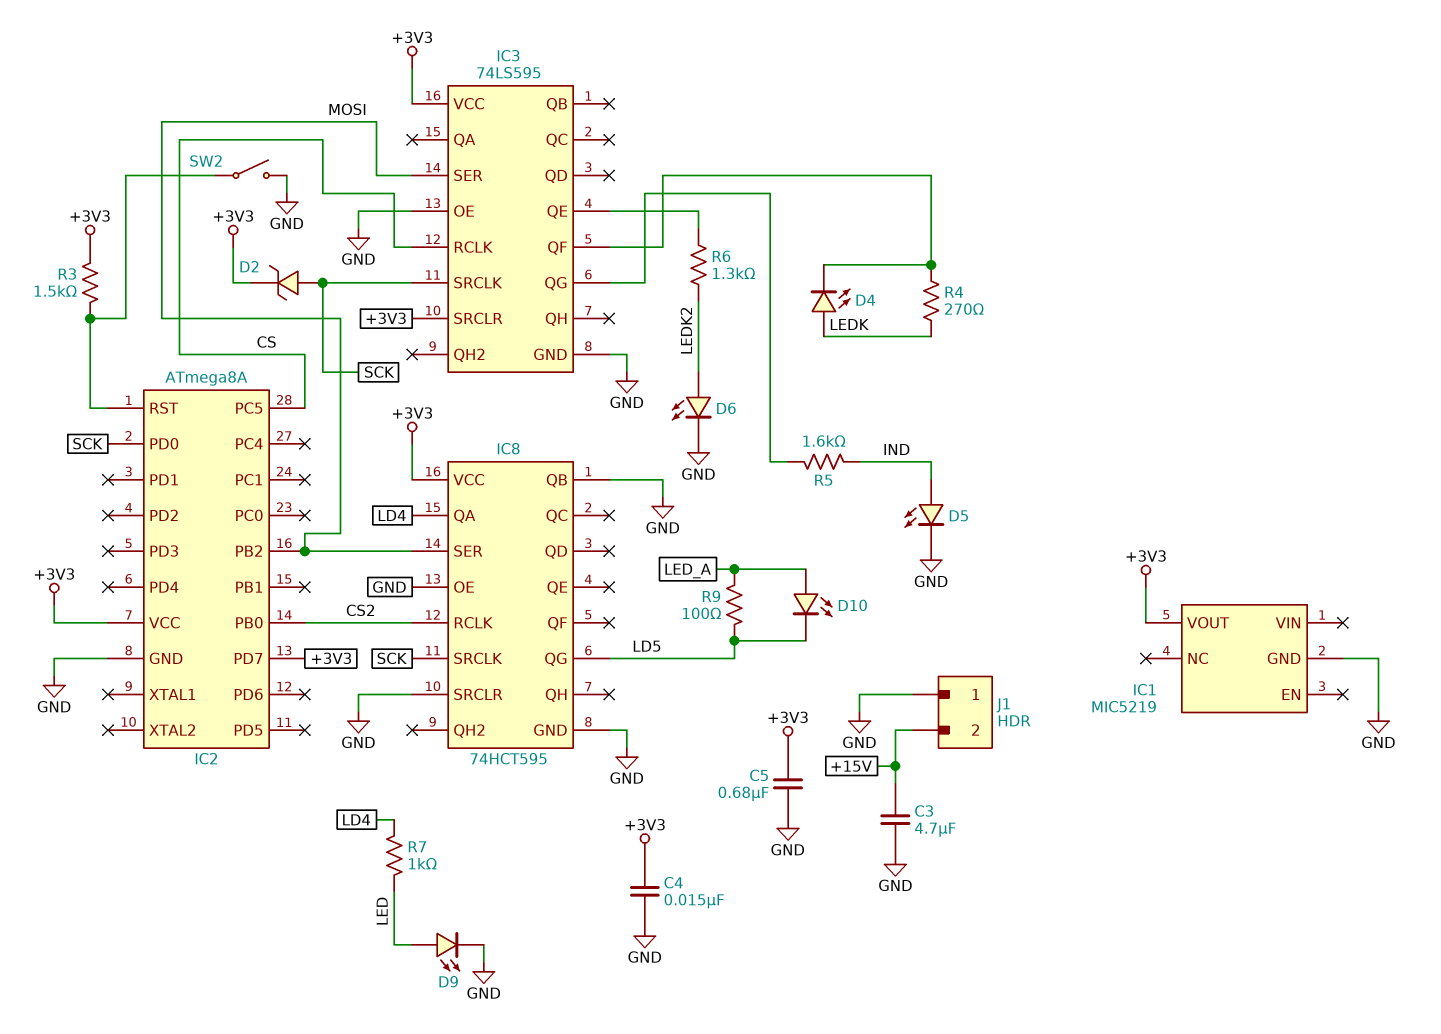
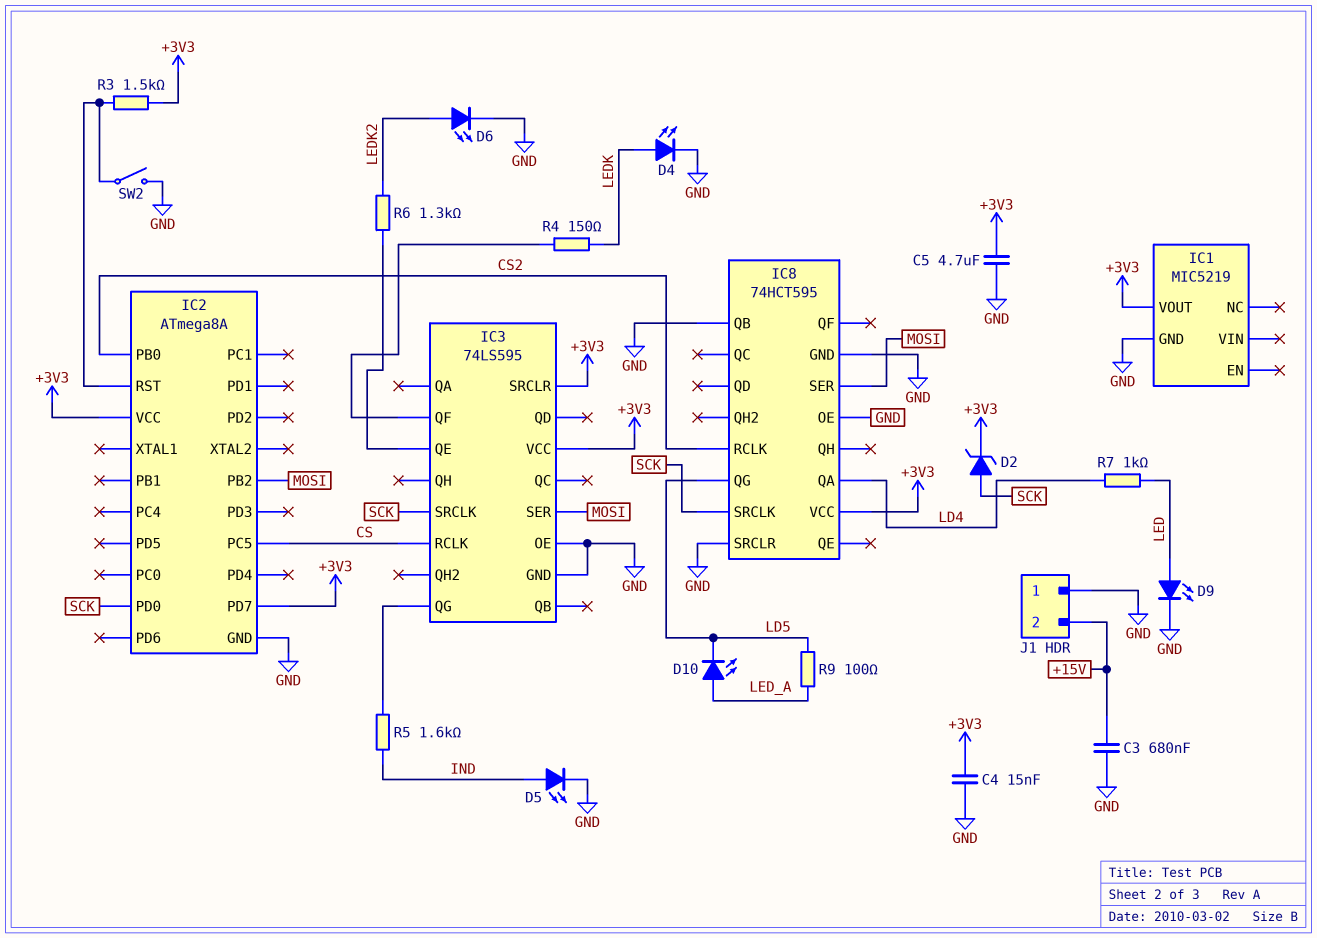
C3: 4.7uF (+15V, GND) -> 680nF (+15V, GND)
C5: 680nF (+3V3, GND) -> 4.7uF (+3V3, GND)
D4: LED (A LEDK, K IC3/QF) -> LED (A LEDK, K GND)
R4: 270 (IC3/QF, LEDK) -> 150 (IC3/QF, LEDK)

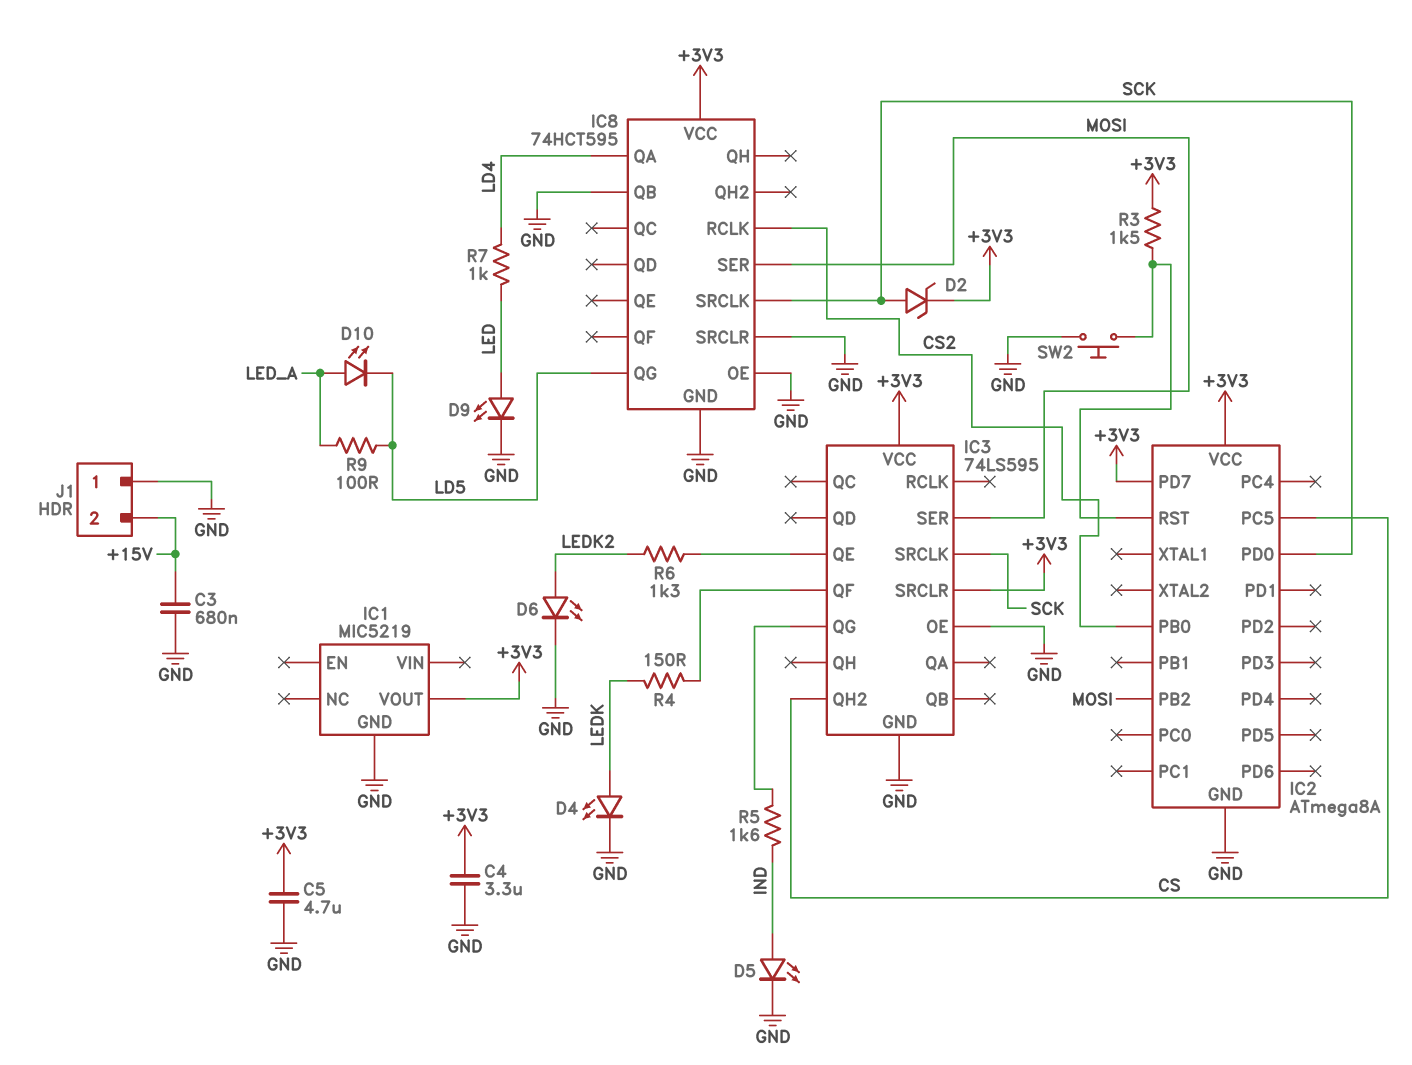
C4: 15nF (+3V3, GND) -> 3.3uF (+3V3, GND)
IC3 pin QH2: none -> CS
IC3 pin RCLK: CS -> none
SW2: switch (GND, IC2/RST) -> button (GND, IC2/RST)

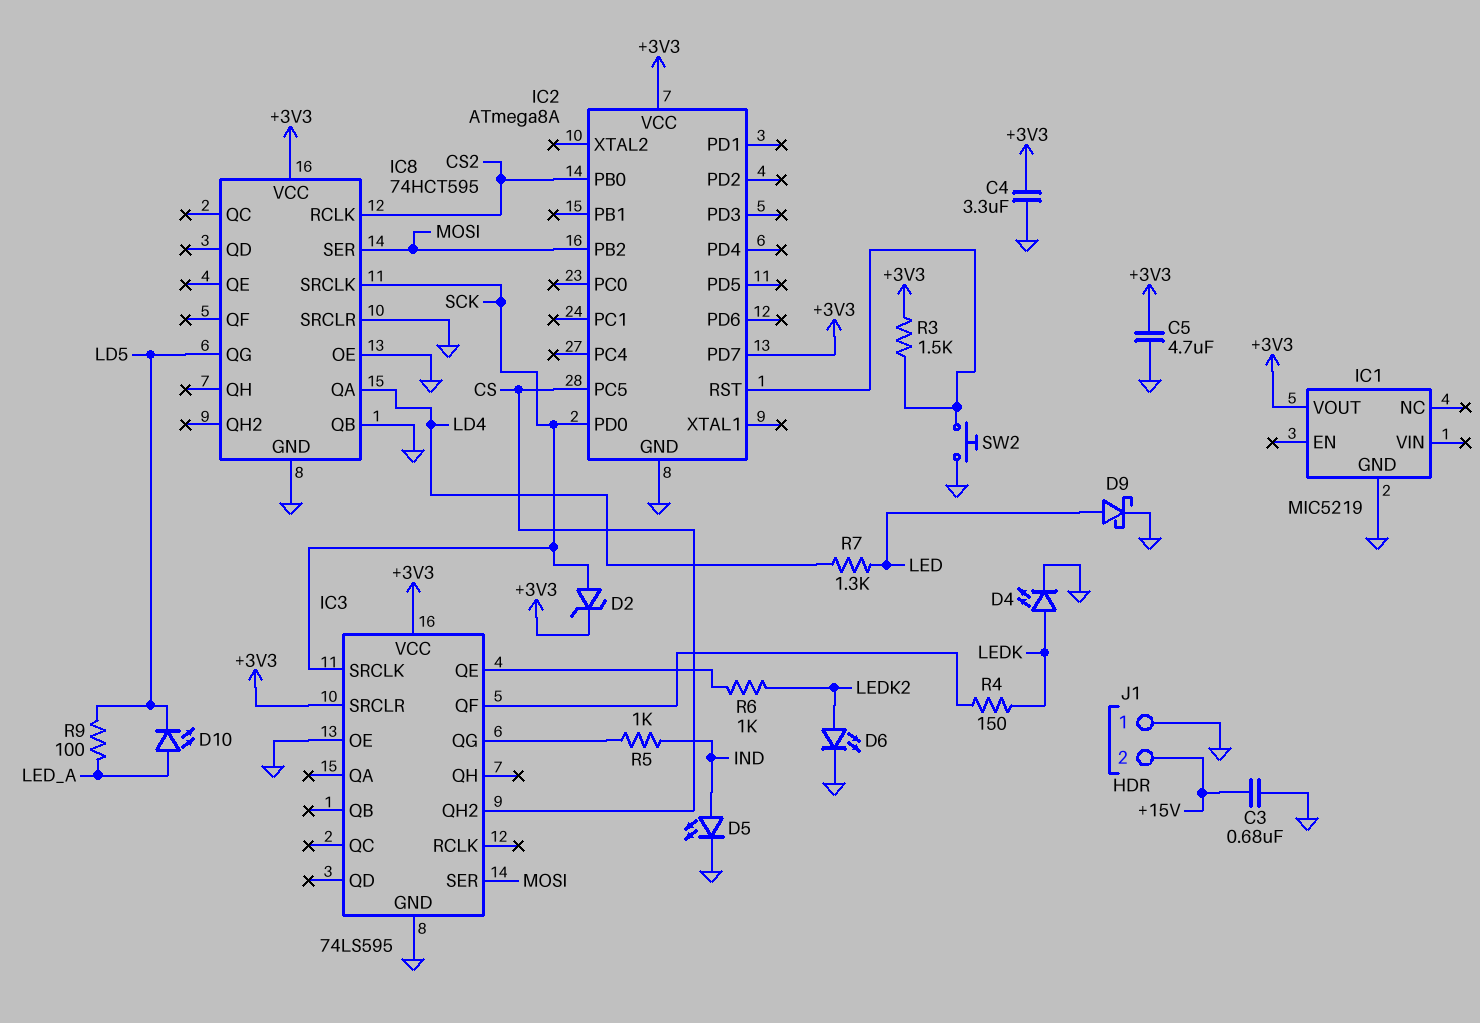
D9: LED (A LED, K GND) -> schottky (A LED, K GND)
R5: 1.6k (IC3/QG, IND) -> 1k (IC3/QG, IND)
R6: 1.3k (IC3/QE, LEDK2) -> 1k (IC3/QE, LEDK2)
R7: 1k (LD4, LED) -> 1.3k (LD4, LED)

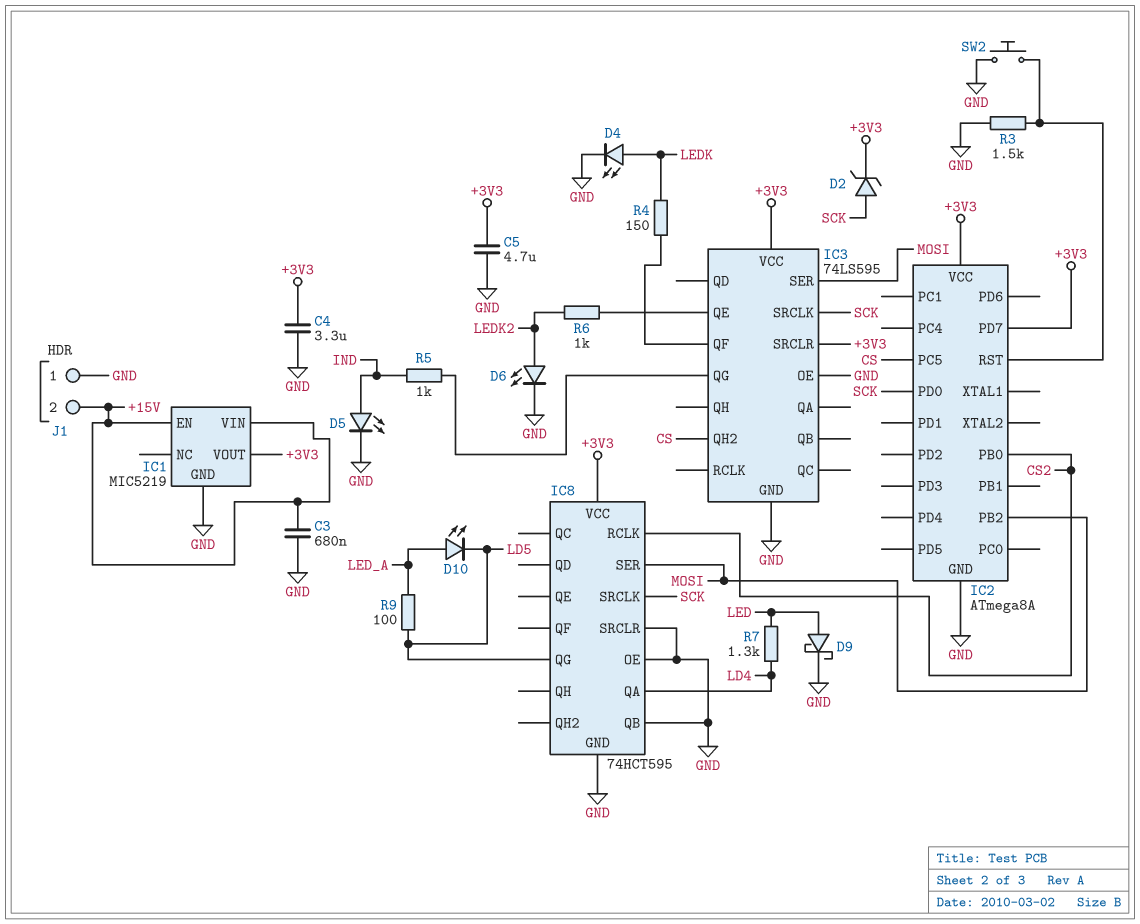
IC1 pin EN: none -> +15V
IC1 pin VIN: none -> +15V
R3: 1.5k (+3V3, IC2/RST) -> 1.5k (GND, IC2/RST)

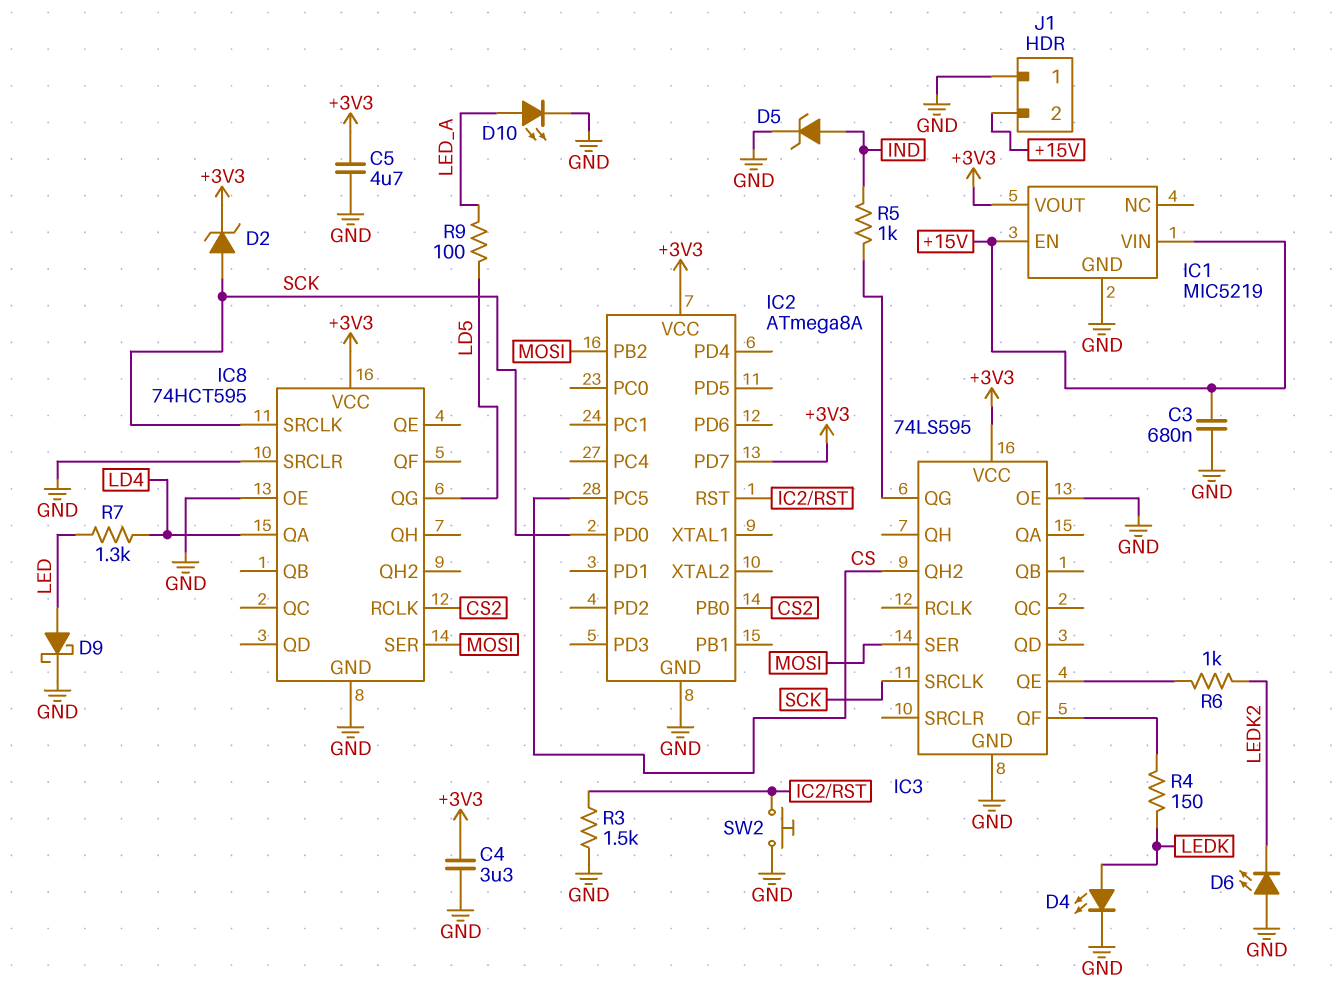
D5: LED (A IND, K GND) -> zener (A IND, K GND)
D6: LED (A LEDK2, K GND) -> LED (A GND, K LEDK2)
D10: LED (A LED_A, K LD5) -> LED (A LED_A, K GND)
IC3 pin SRCLR: +3V3 -> none
IC8 pin QB: GND -> none

